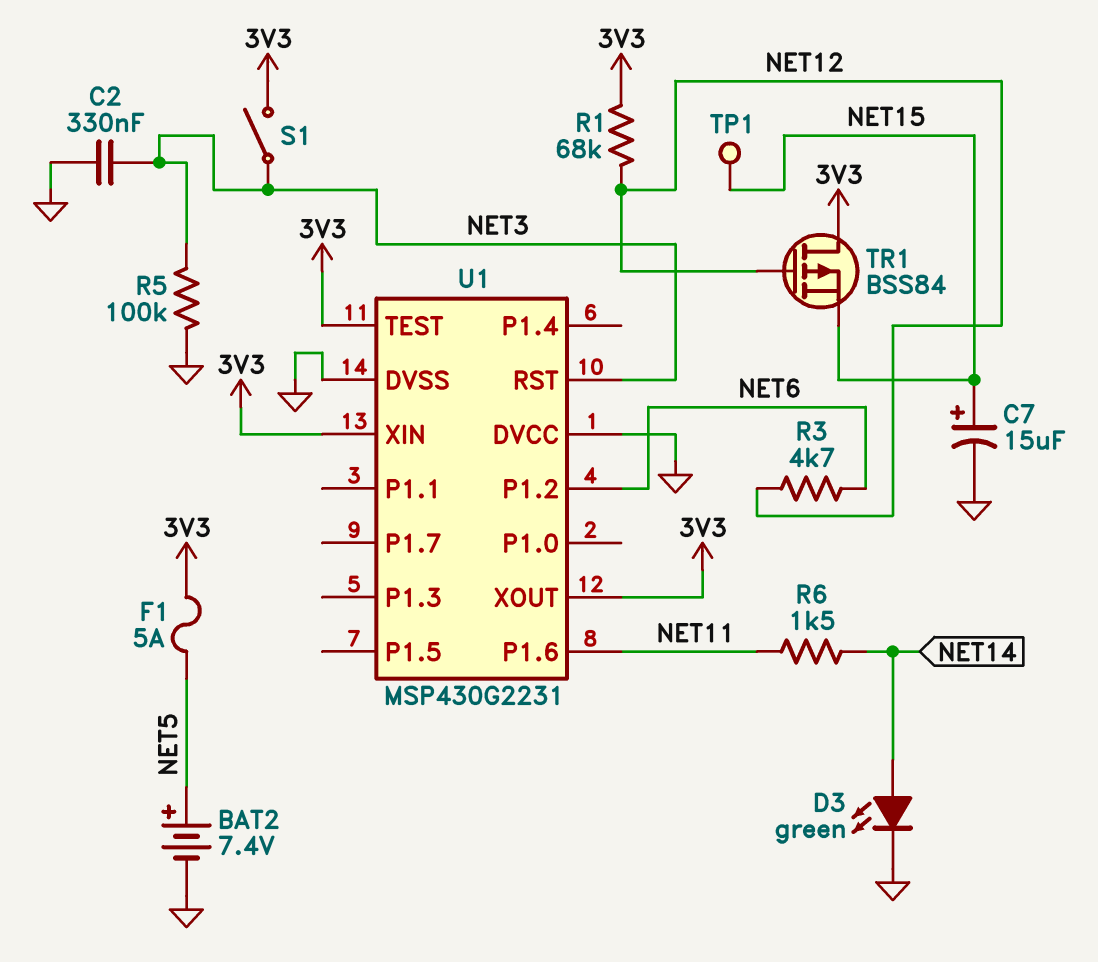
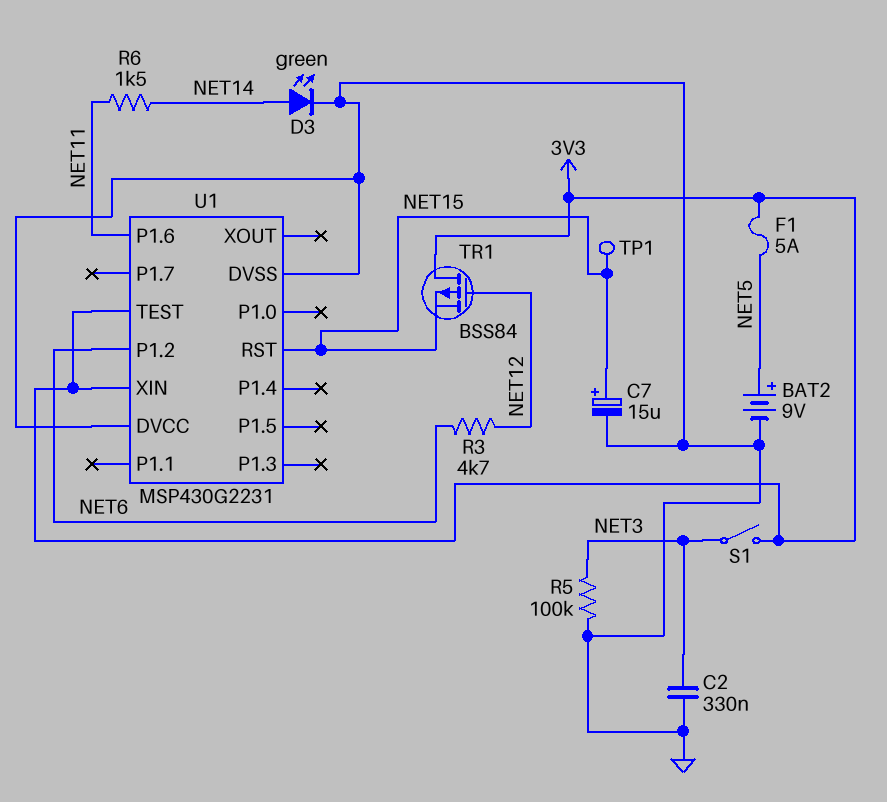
BAT2: 7.4V (plus NET5, minus GND) -> 9V (plus NET5, minus GND)
R1: 68k (3V3, NET12) -> none
U1 pin RST: NET3 -> NET15
U1 pin XOUT: 3V3 -> none

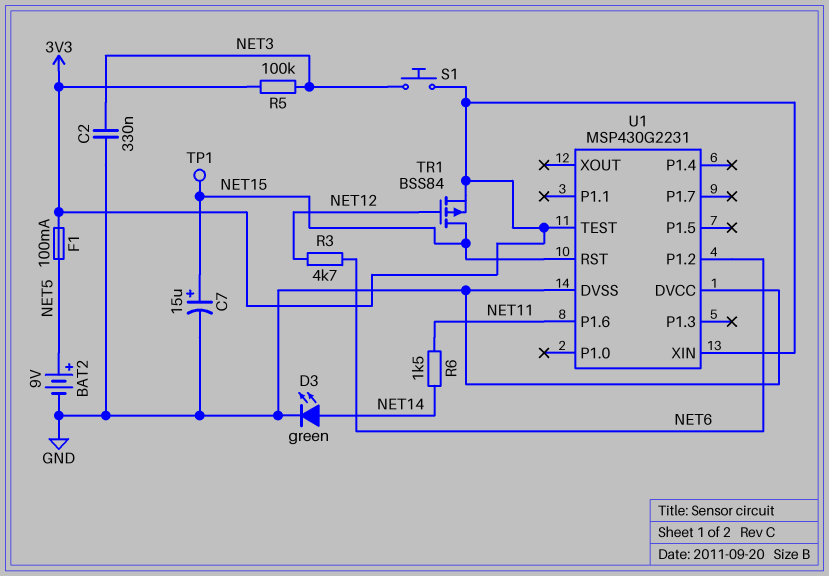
F1: 5A (3V3, NET5) -> 100mA (3V3, NET5)
R5: 100k (GND, NET3) -> 100k (3V3, NET3)
S1: switch (3V3, NET3) -> button (3V3, NET3)
TR1: PMOS BSS84 (G NET12, D 3V3, S NET15) -> PMOS BSS84 (G NET12, D NET15, S 3V3)

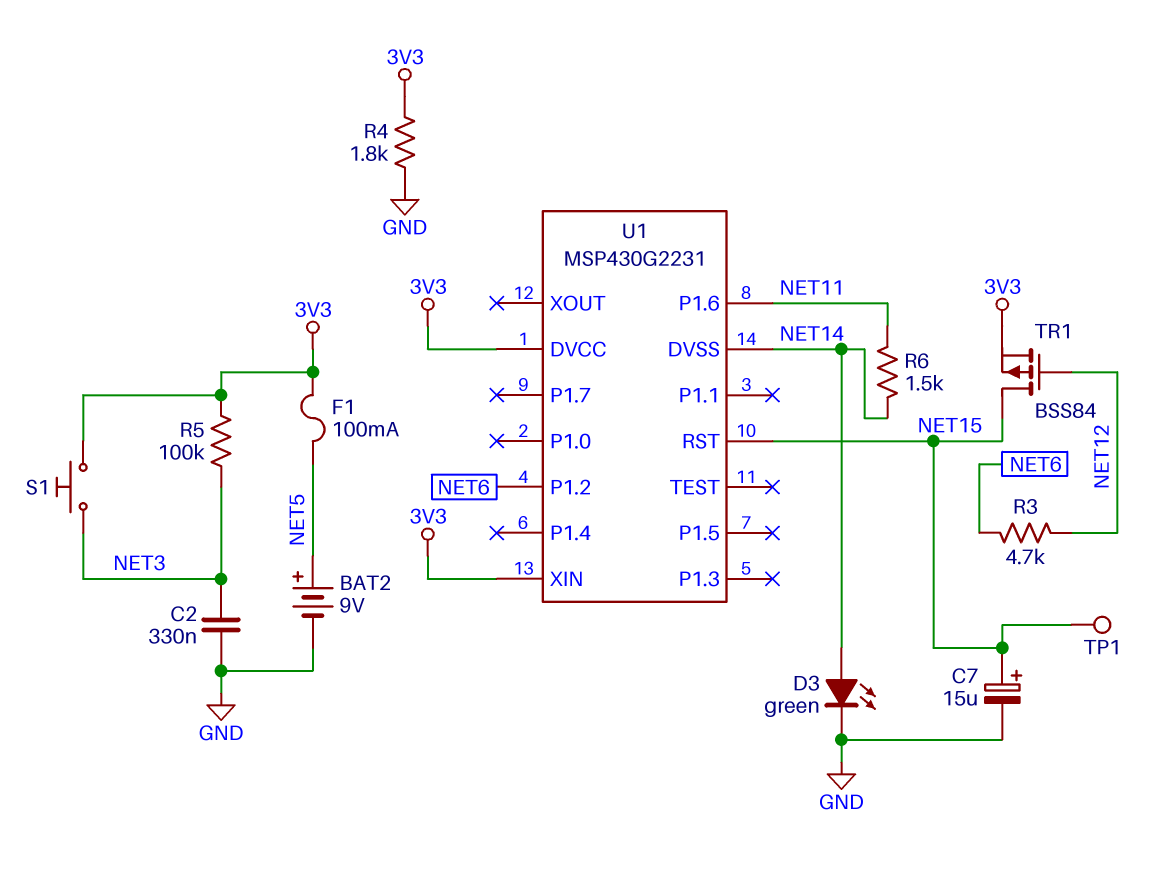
R4: none -> 1.8k (3V3, GND)
U1 pin DVCC: GND -> 3V3
U1 pin DVSS: GND -> NET14
U1 pin TEST: 3V3 -> none

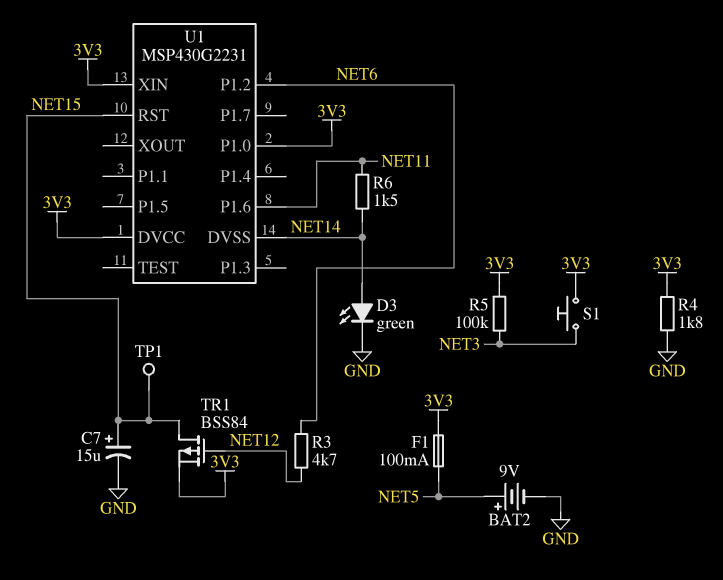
C2: 330nF (GND, NET3) -> none
U1 pin P1.0: none -> 3V3

